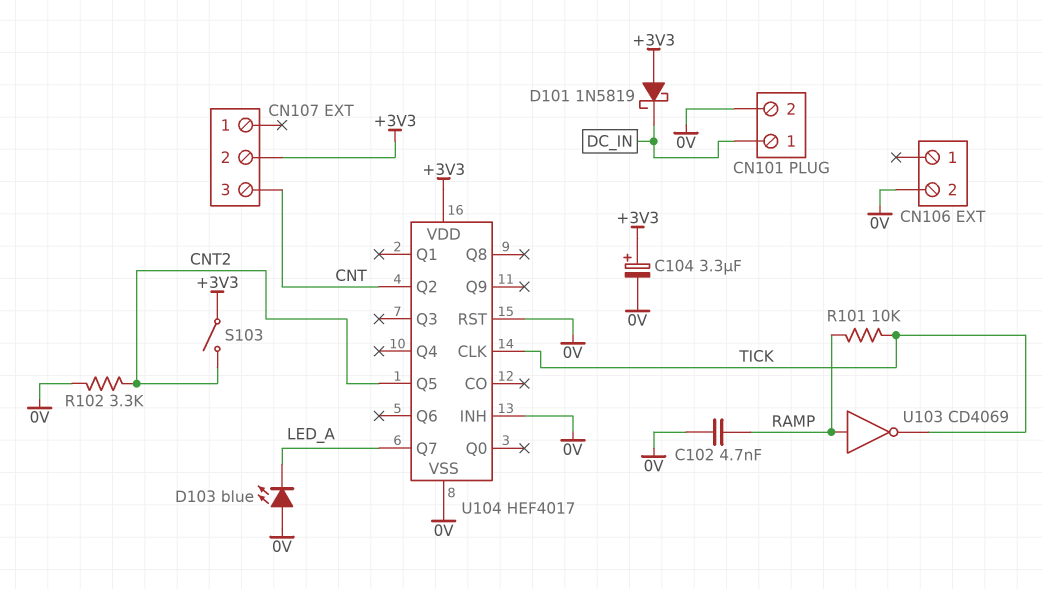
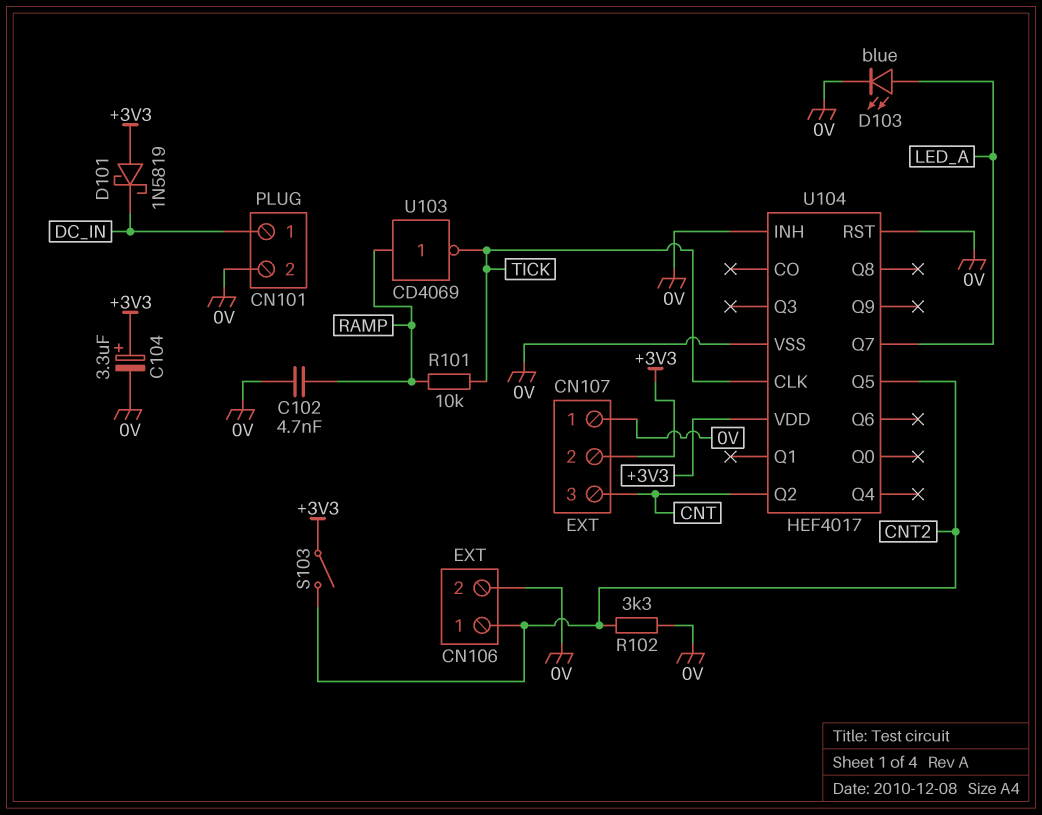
CN106 pin 1: none -> CNT2
CN107 pin 1: none -> 0V
D103: LED blue (A 0V, K LED_A) -> LED blue (A LED_A, K 0V)

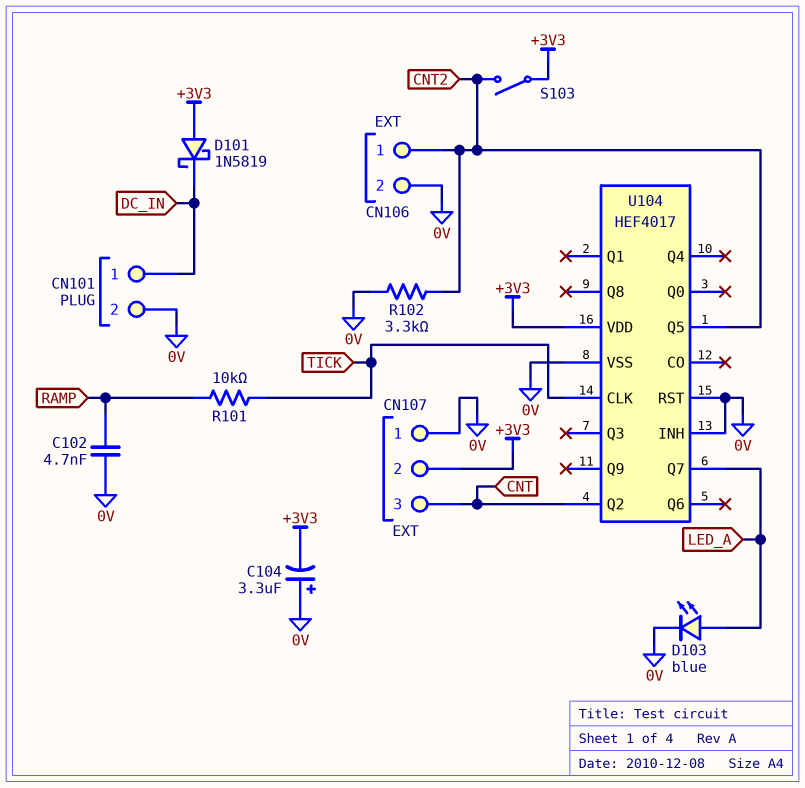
C104: 3.3uF (plus +3V3, minus 0V) -> 3.3uF (plus 0V, minus +3V3)
U103: NOT CD4069 (in RAMP, out TICK) -> none

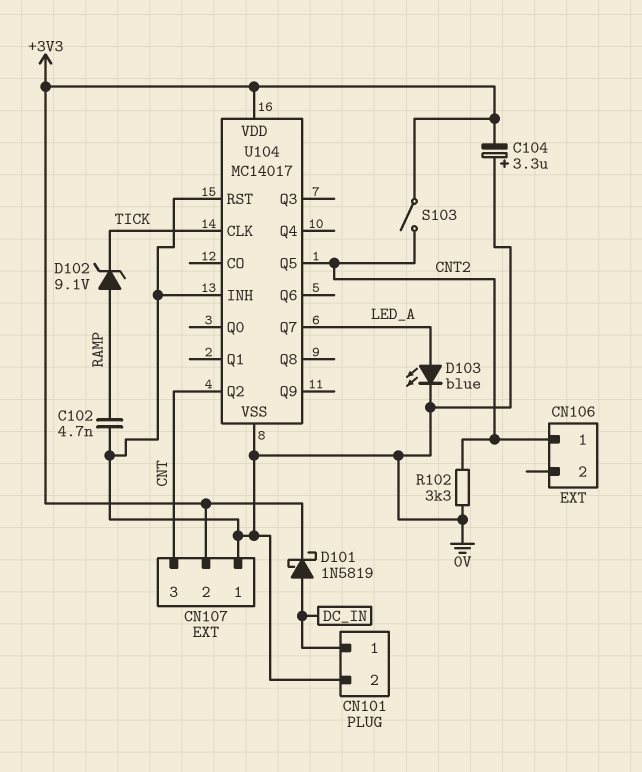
CN106 pin 2: 0V -> none
D101: schottky 1N5819 (A +3V3, K DC_IN) -> schottky 1N5819 (A DC_IN, K +3V3)
D102: none -> zener 9.1V (A RAMP, K TICK)
R101: 10k (RAMP, TICK) -> none
U104: HEF4017 -> MC14017

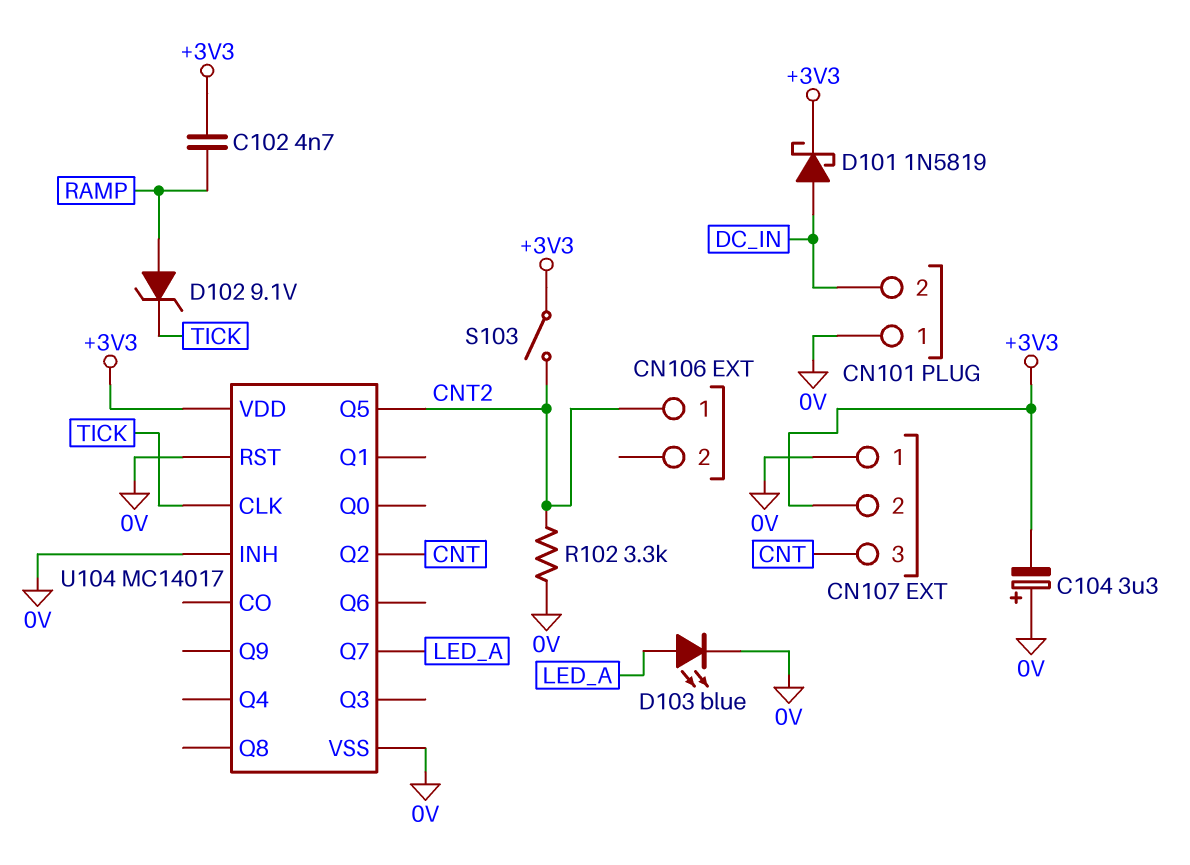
C102: 4.7nF (0V, RAMP) -> 4.7nF (+3V3, RAMP)
CN101 pin 1: DC_IN -> 0V
CN101 pin 2: 0V -> DC_IN

